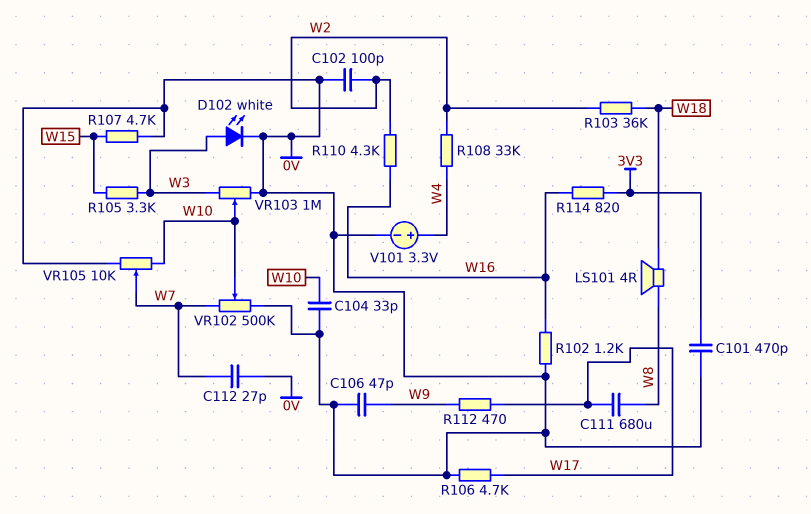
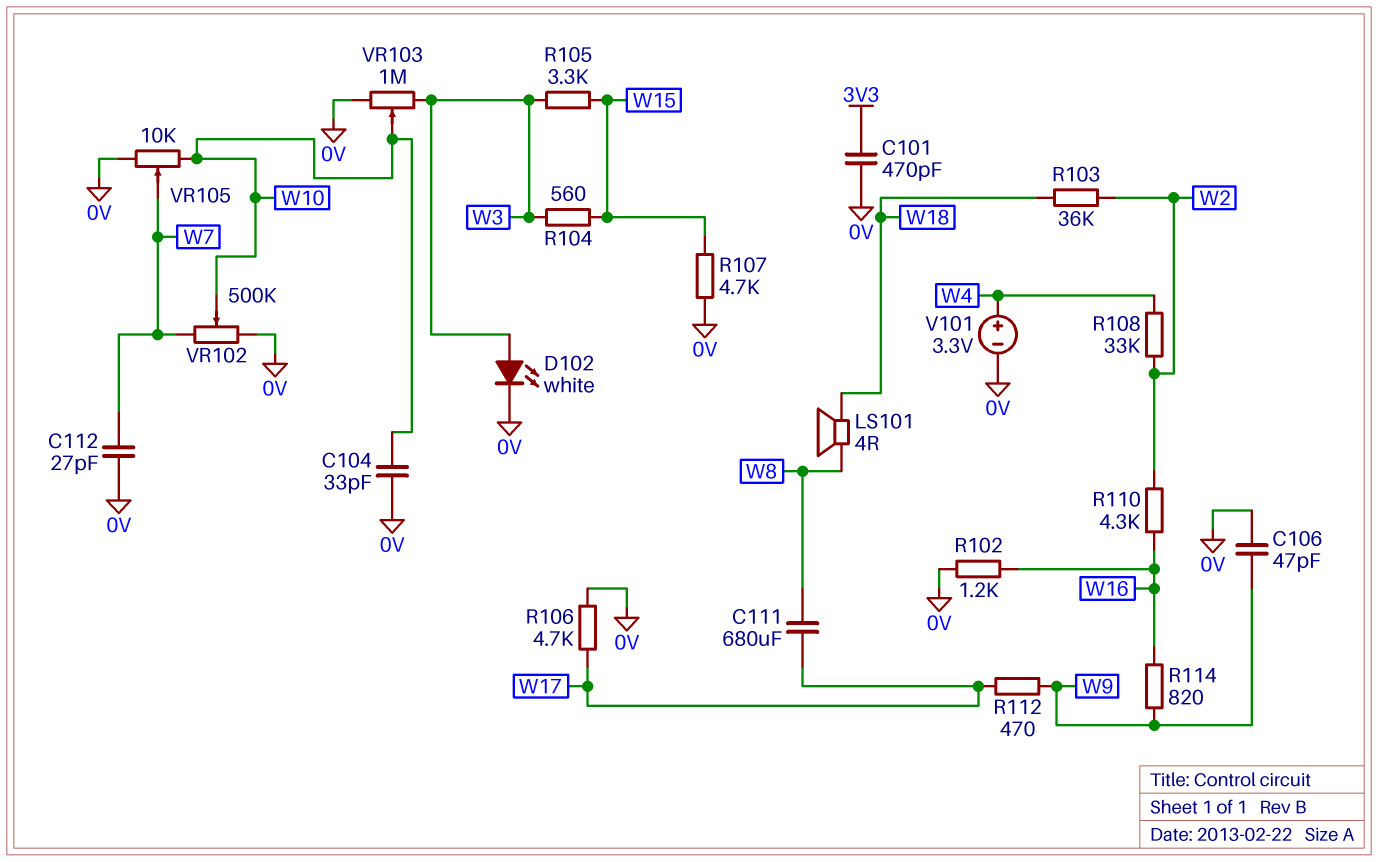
C102: 100pF (0V, W2) -> none
R104: none -> 560 (W3, W15)
R114: 820 (3V3, W16) -> 820 (W9, W16)

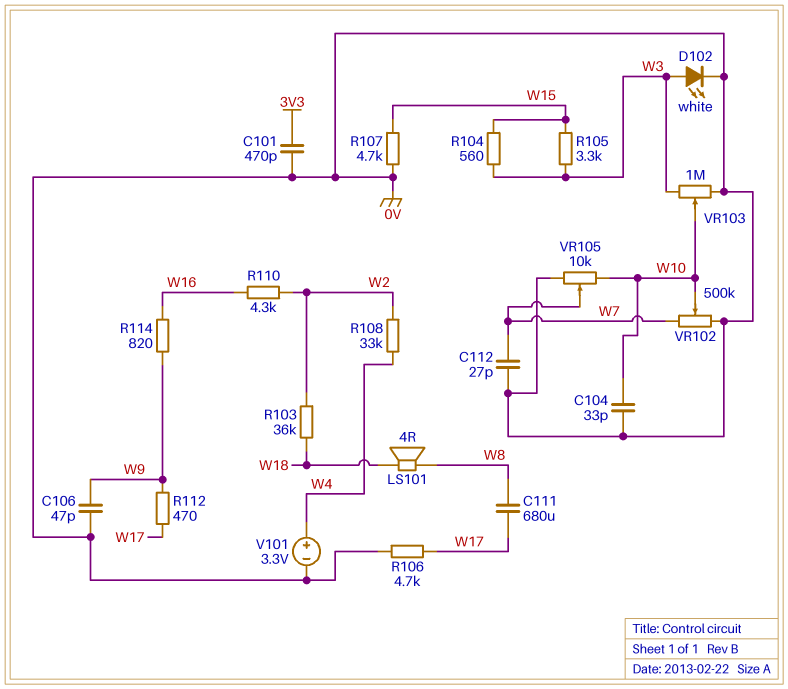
R102: 1.2k (0V, W16) -> none

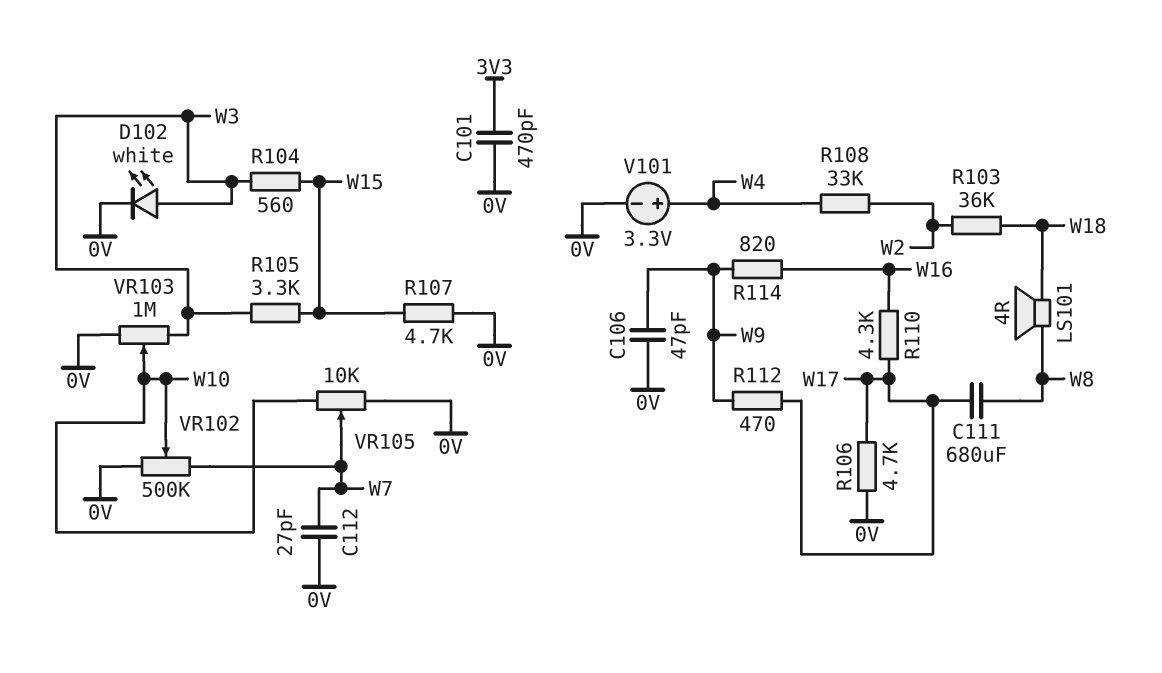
C104: 33pF (0V, W10) -> none
R110: 4.3k (W2, W16) -> 4.3k (W16, W17)

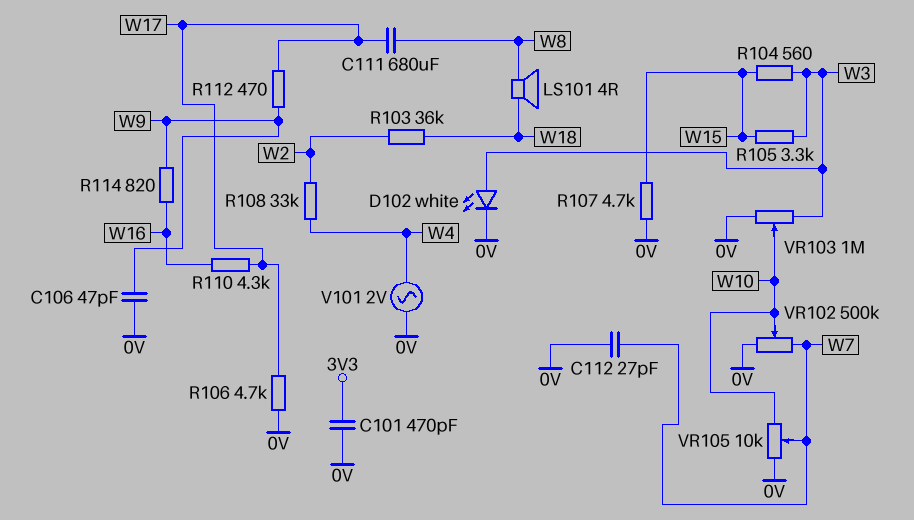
V101: 3.3V (plus W4, minus 0V) -> AC 2V (0V, W4)

